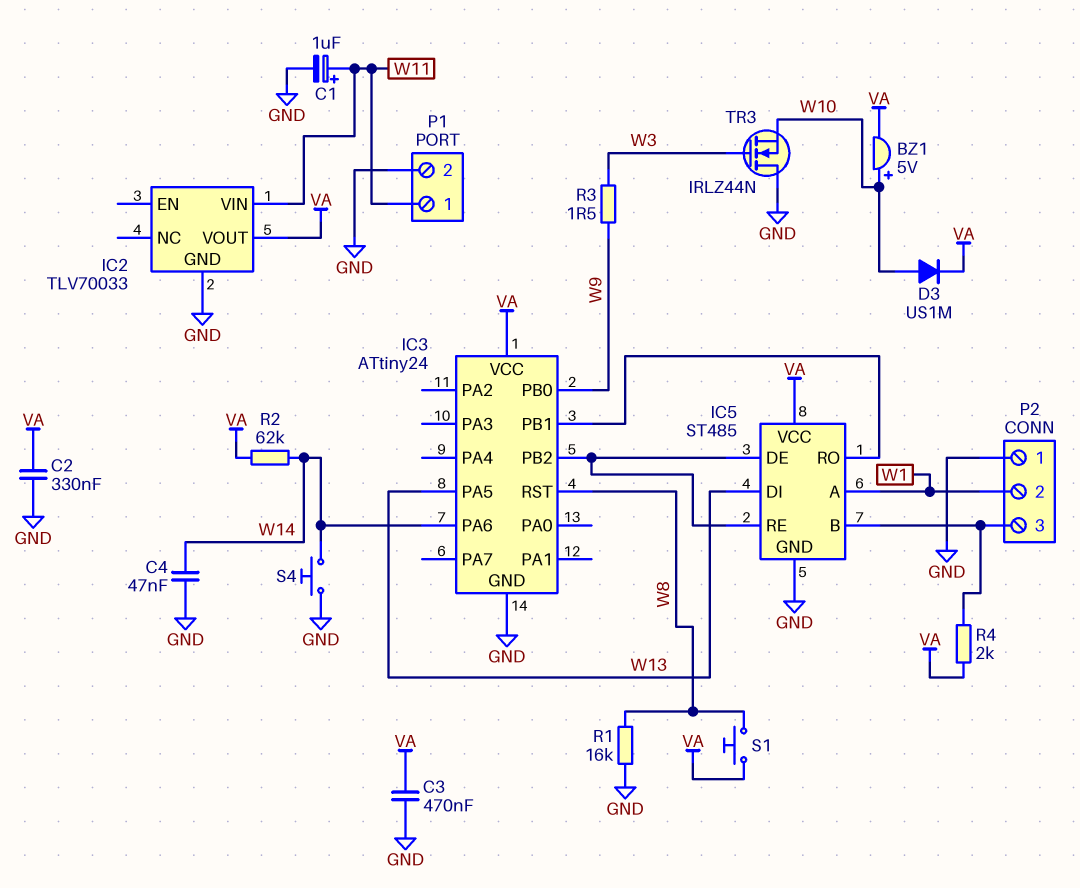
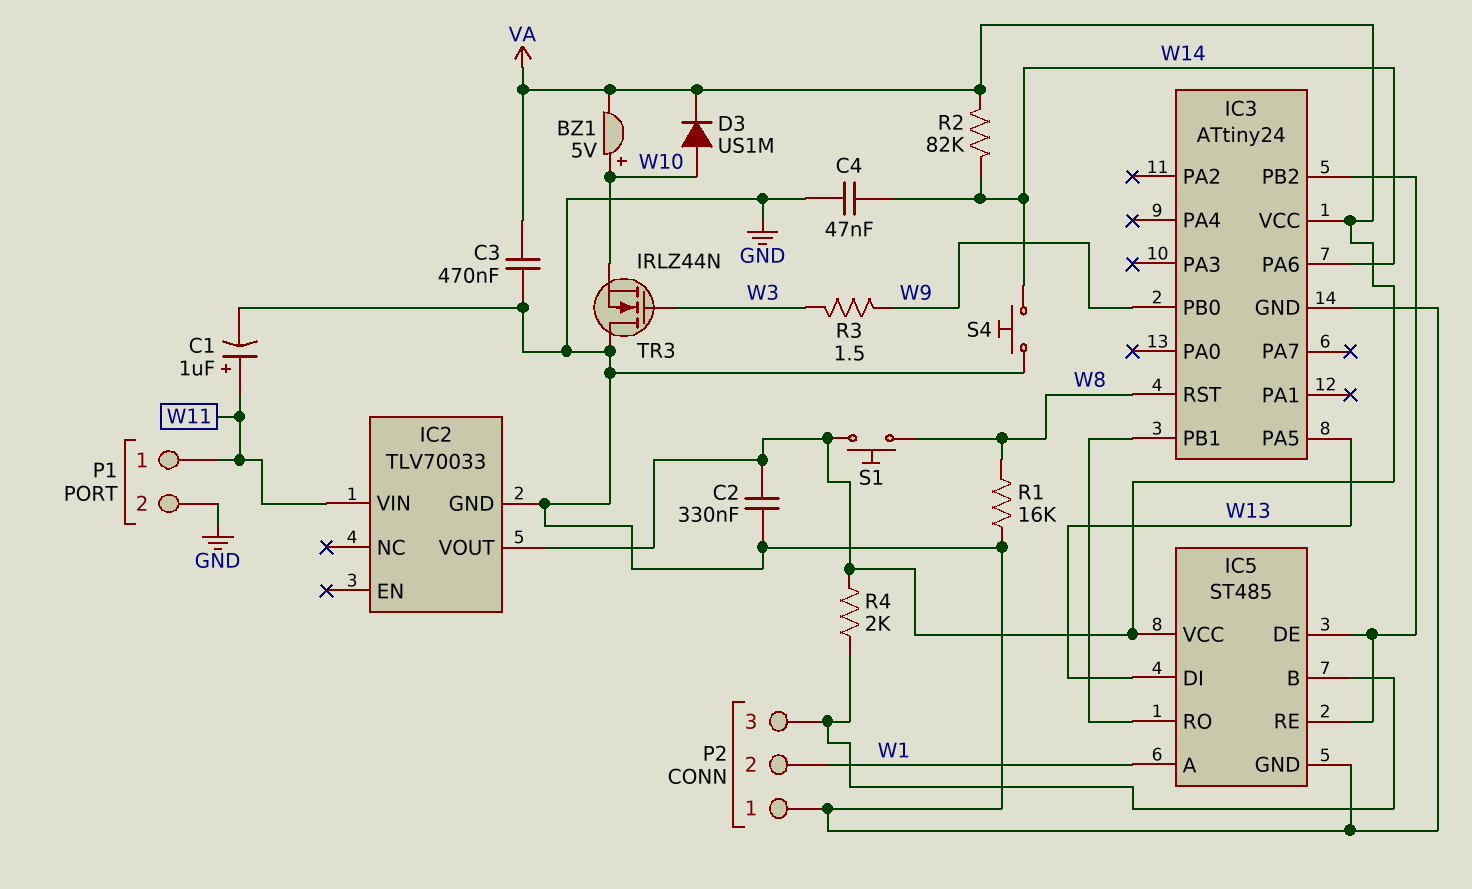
R2: 62k (VA, W14) -> 82k (VA, W14)

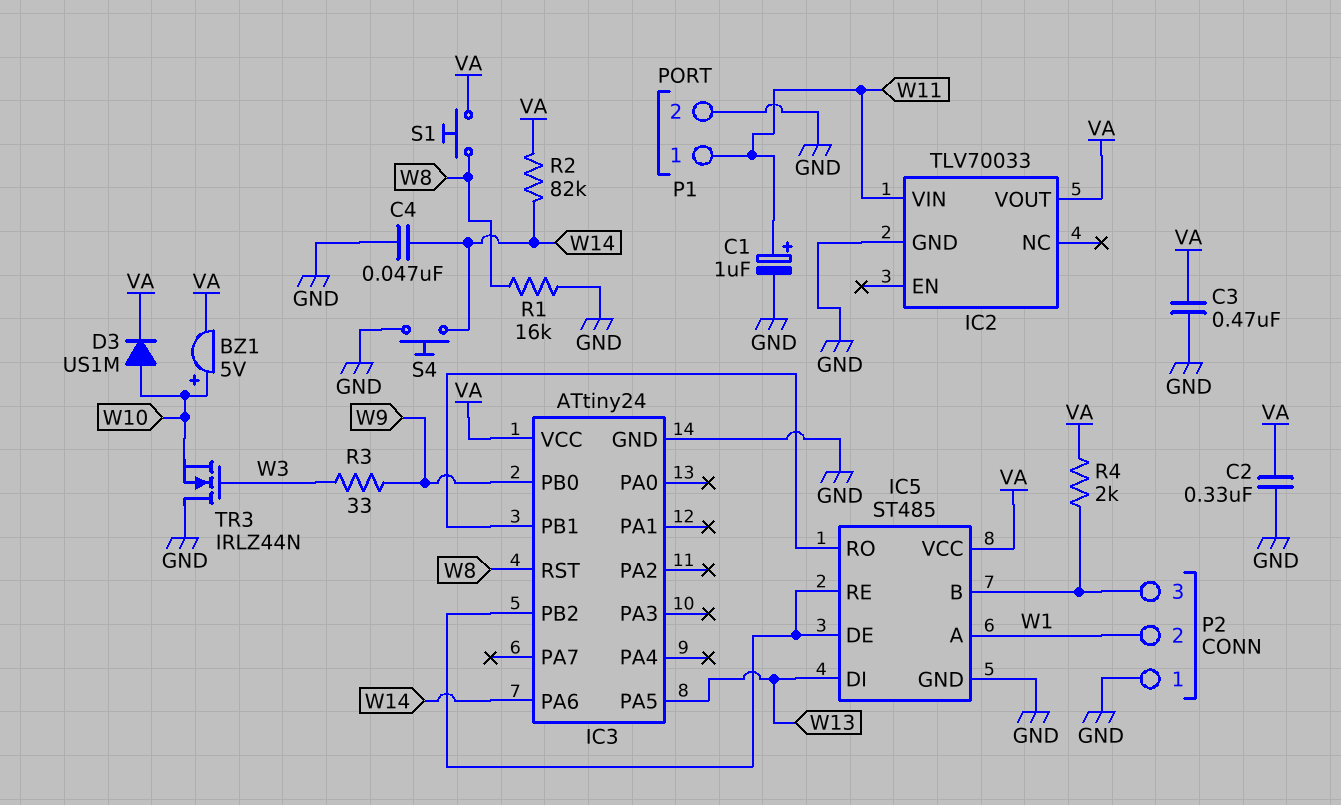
R3: 1.5 (W3, W9) -> 33 (W3, W9)

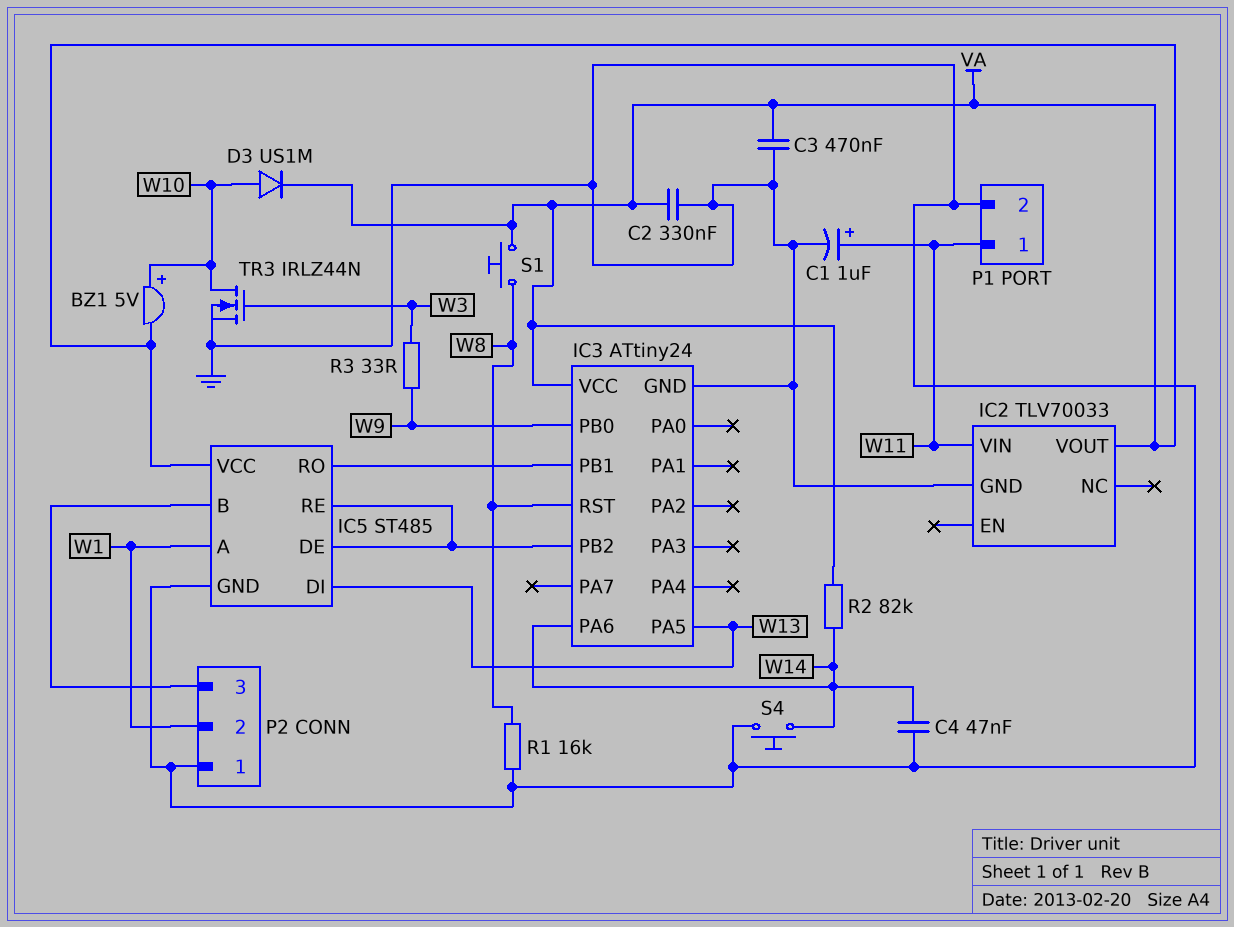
R4: 2k (IC5/B, VA) -> none
TR3: NMOS IRLZ44N (G W3, D GND, S W10) -> NMOS IRLZ44N (G W3, D W10, S GND)

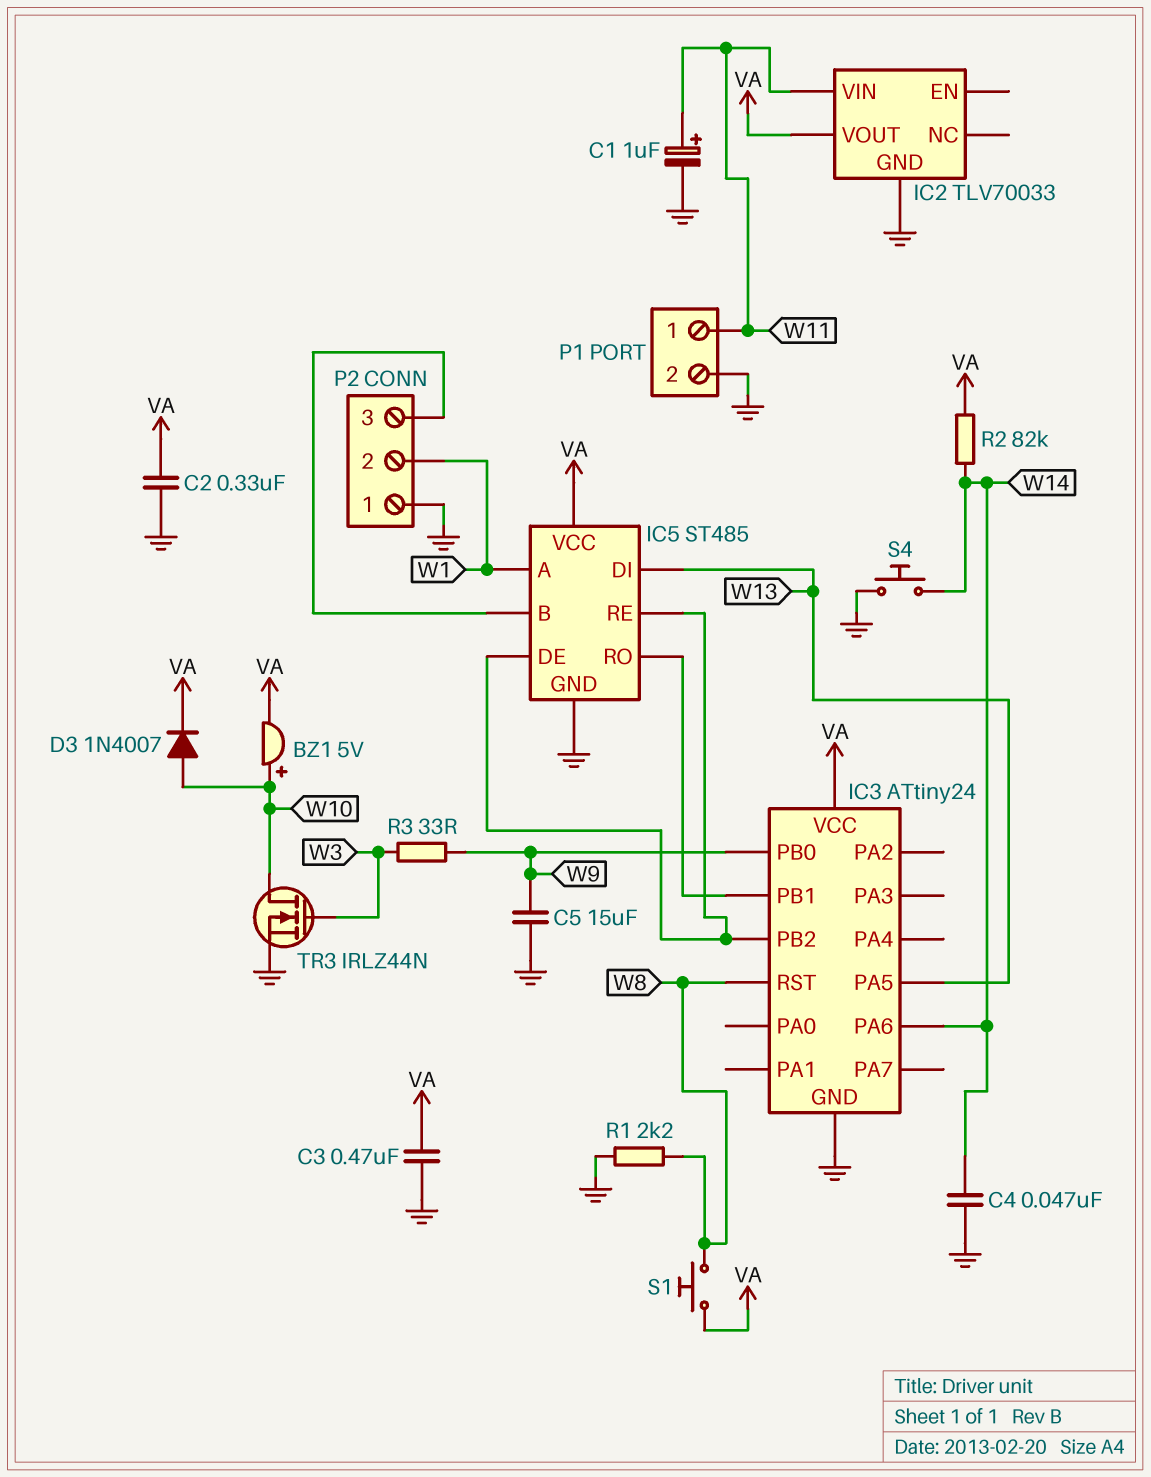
C5: none -> 15uF (GND, W9)
D3: diode US1M (A W10, K VA) -> diode 1N4007 (A W10, K VA)
R1: 16k (GND, W8) -> 2.2k (GND, W8)

